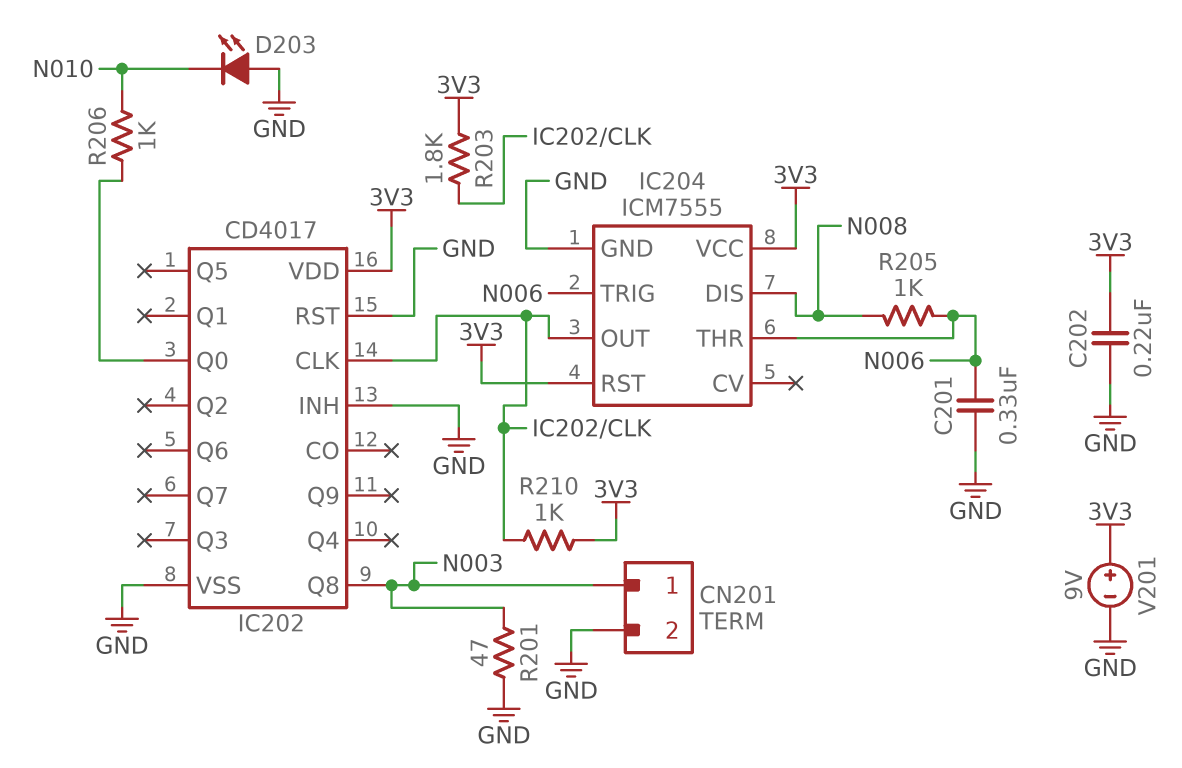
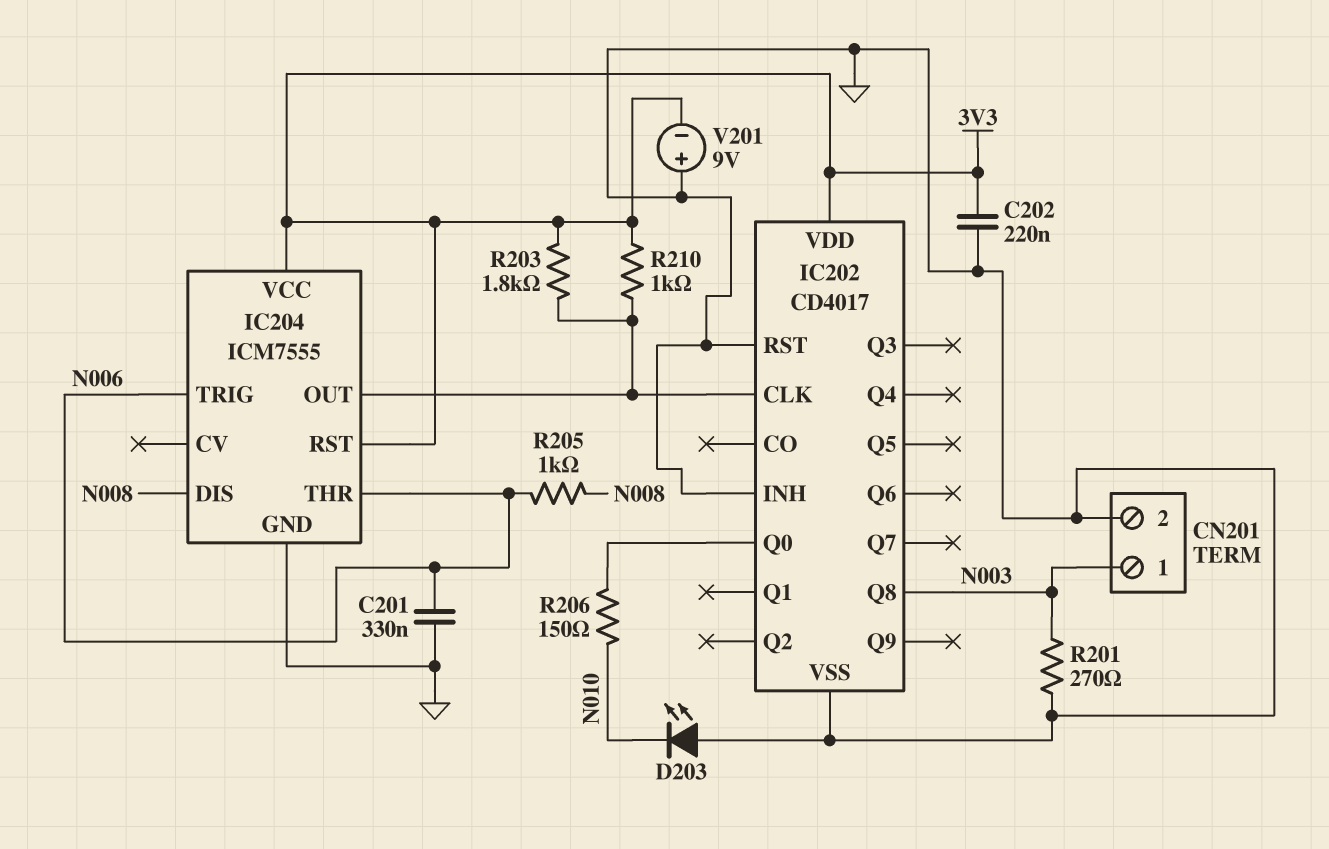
R201: 47 (GND, N003) -> 270 (GND, N003)
R206: 1k (IC202/Q0, N010) -> 150 (IC202/Q0, N010)
V201: 9V (plus 3V3, minus GND) -> 9V (plus GND, minus 3V3)

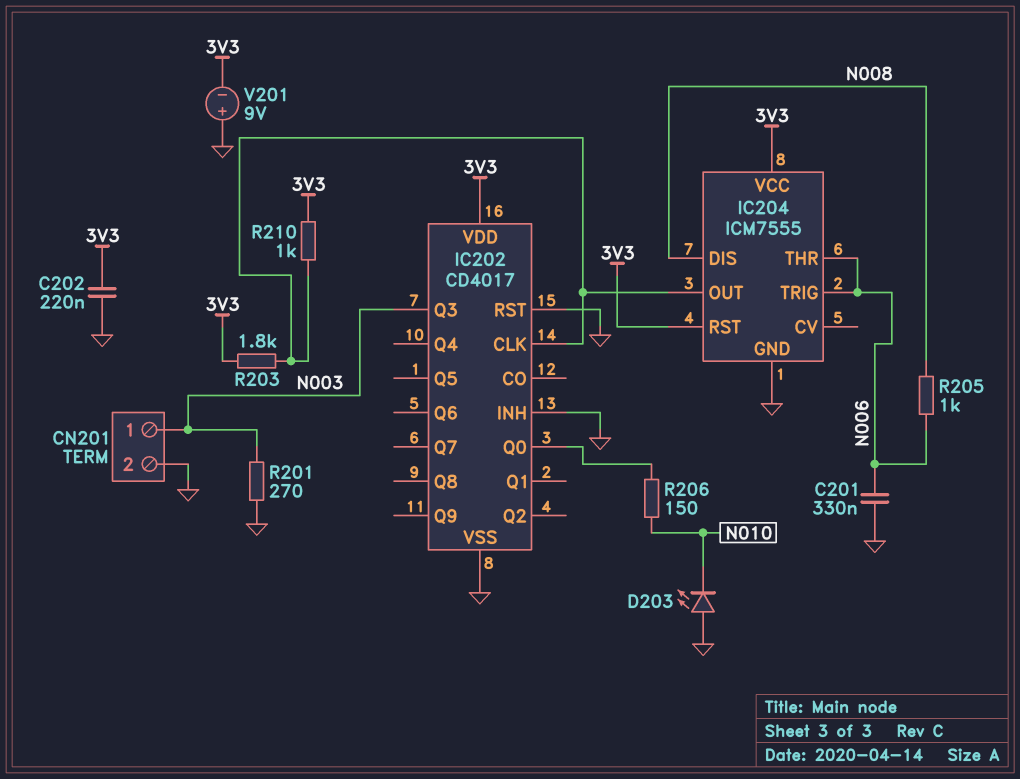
IC202 pin Q3: none -> N003
IC202 pin Q8: N003 -> none

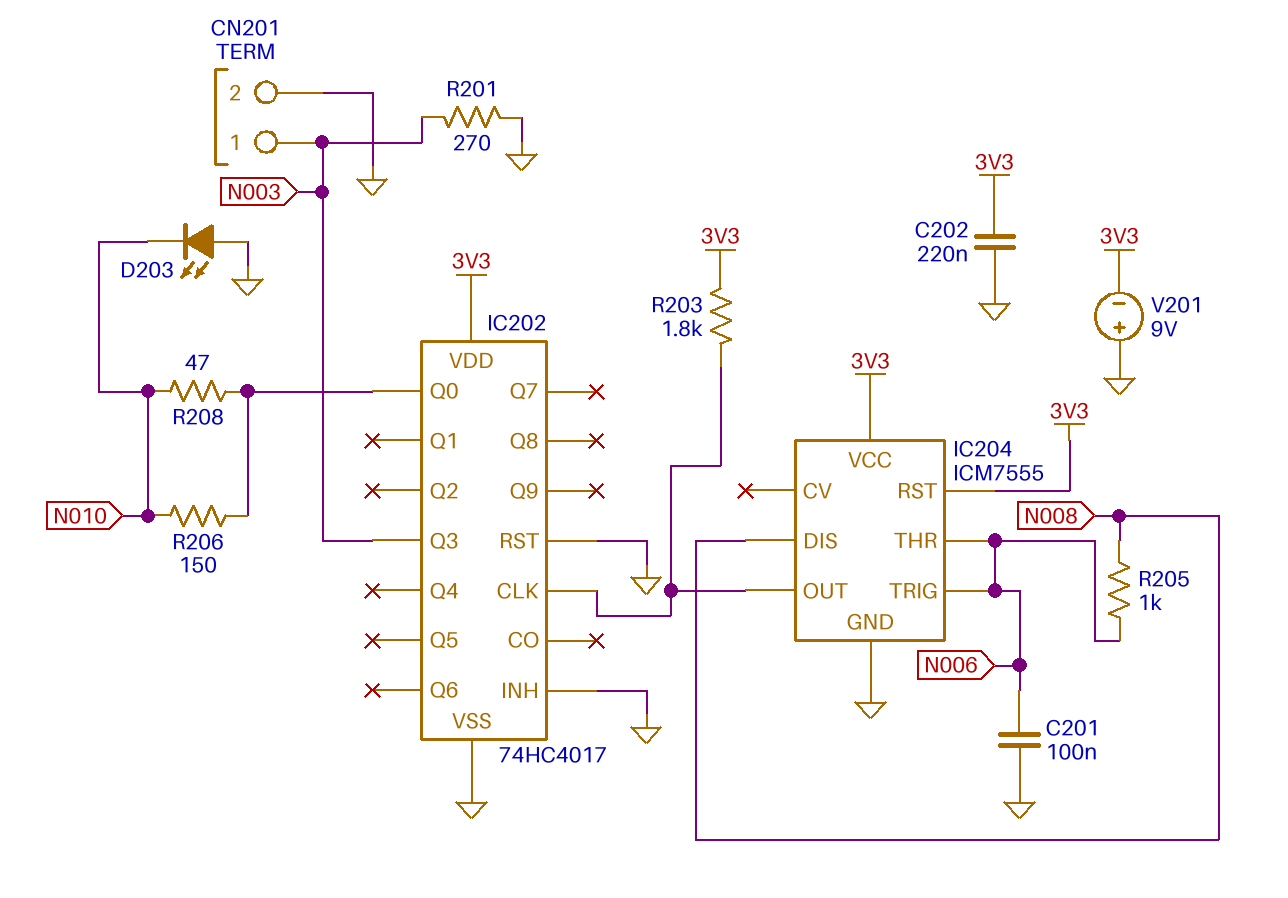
C201: 330nF (GND, N006) -> 100nF (GND, N006)
IC202: CD4017 -> 74HC4017
R208: none -> 47 (IC202/Q0, N010)
R210: 1k (3V3, IC202/CLK) -> none

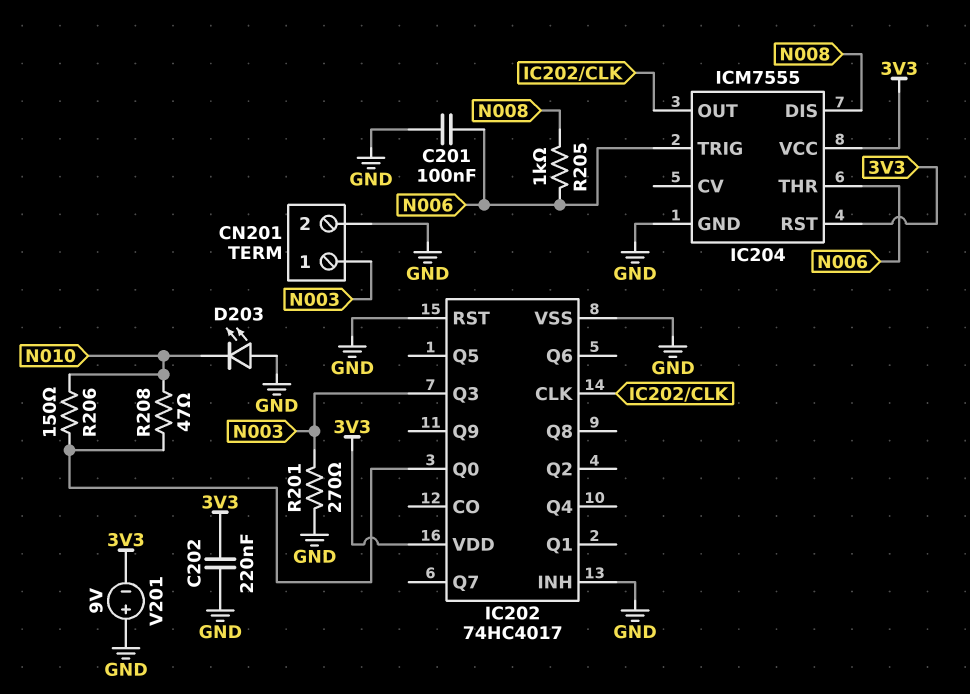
R203: 1.8k (3V3, IC202/CLK) -> none

